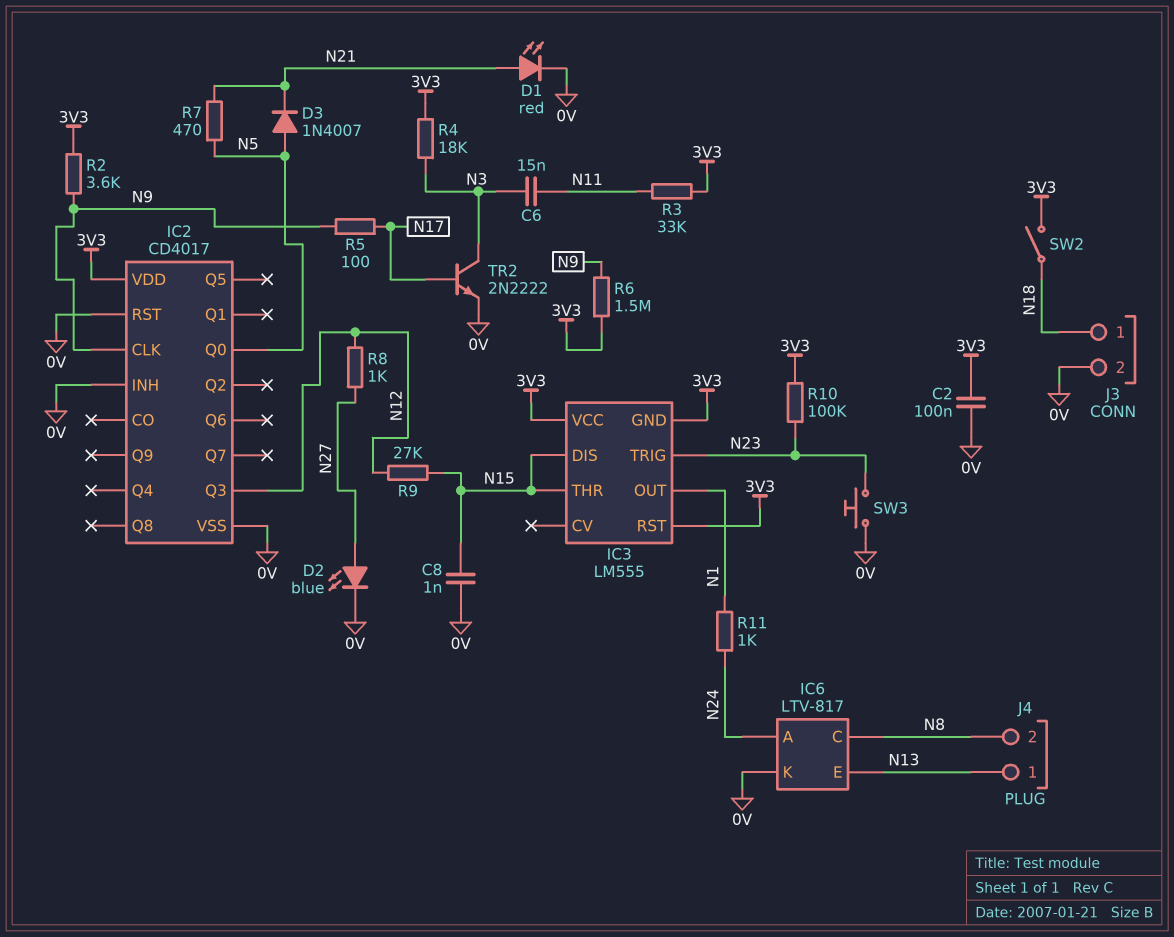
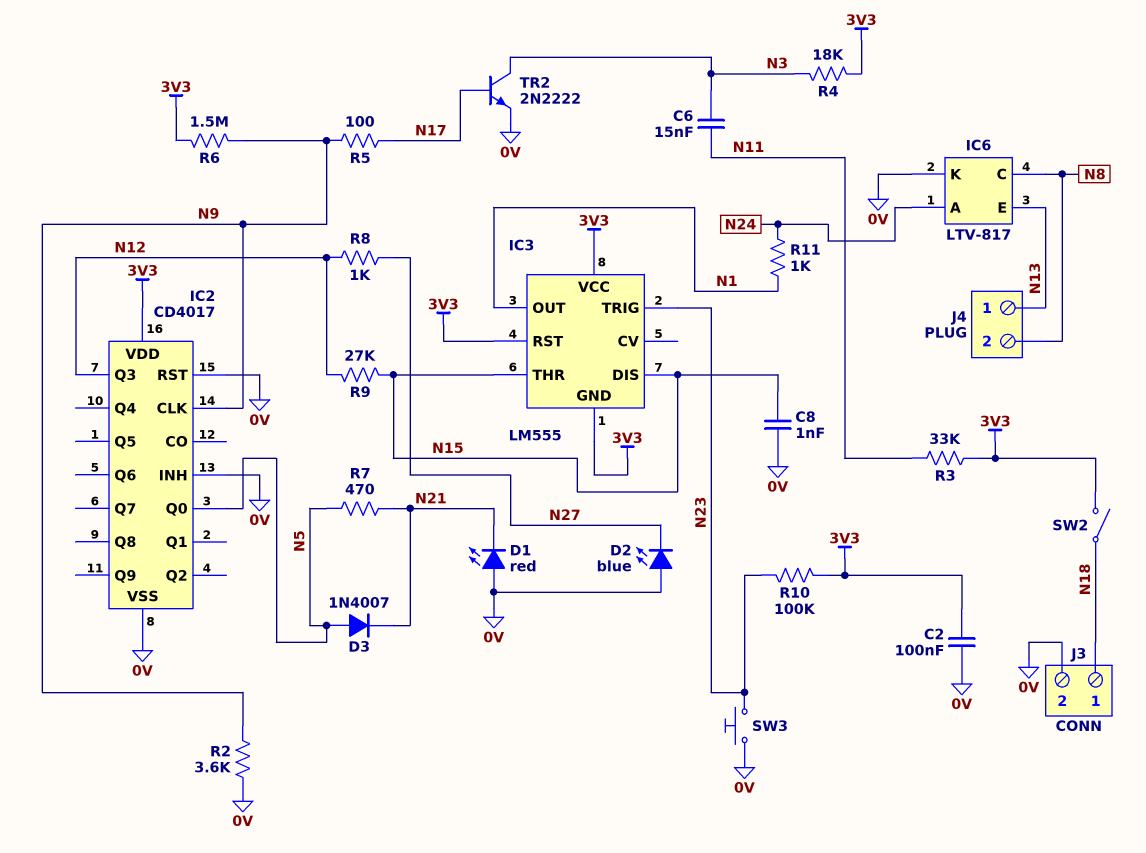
D1: LED red (A N21, K 0V) -> LED red (A 0V, K N21)
D2: LED blue (A N27, K 0V) -> LED blue (A 0V, K N27)
R2: 3.6k (3V3, N9) -> 3.6k (0V, N9)

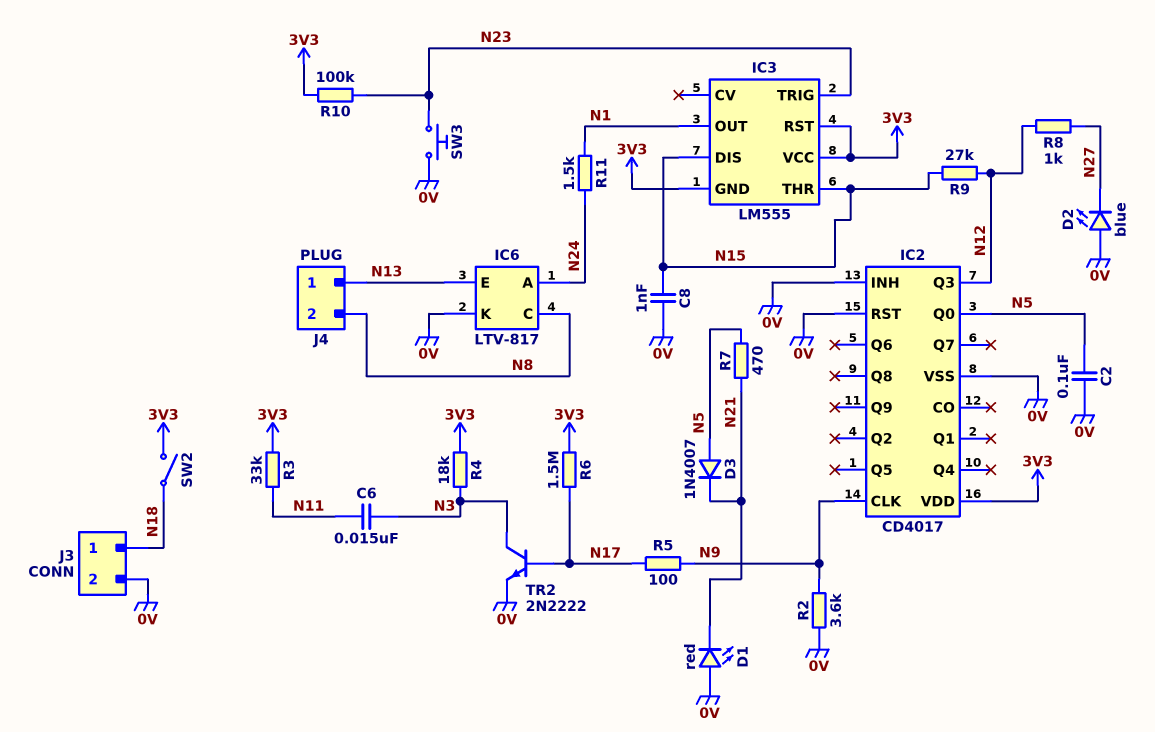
C2: 100nF (0V, 3V3) -> 100nF (0V, N5)
R6: 1.5M (3V3, N9) -> 1.5M (3V3, N17)
R11: 1k (N1, N24) -> 1.5k (N1, N24)

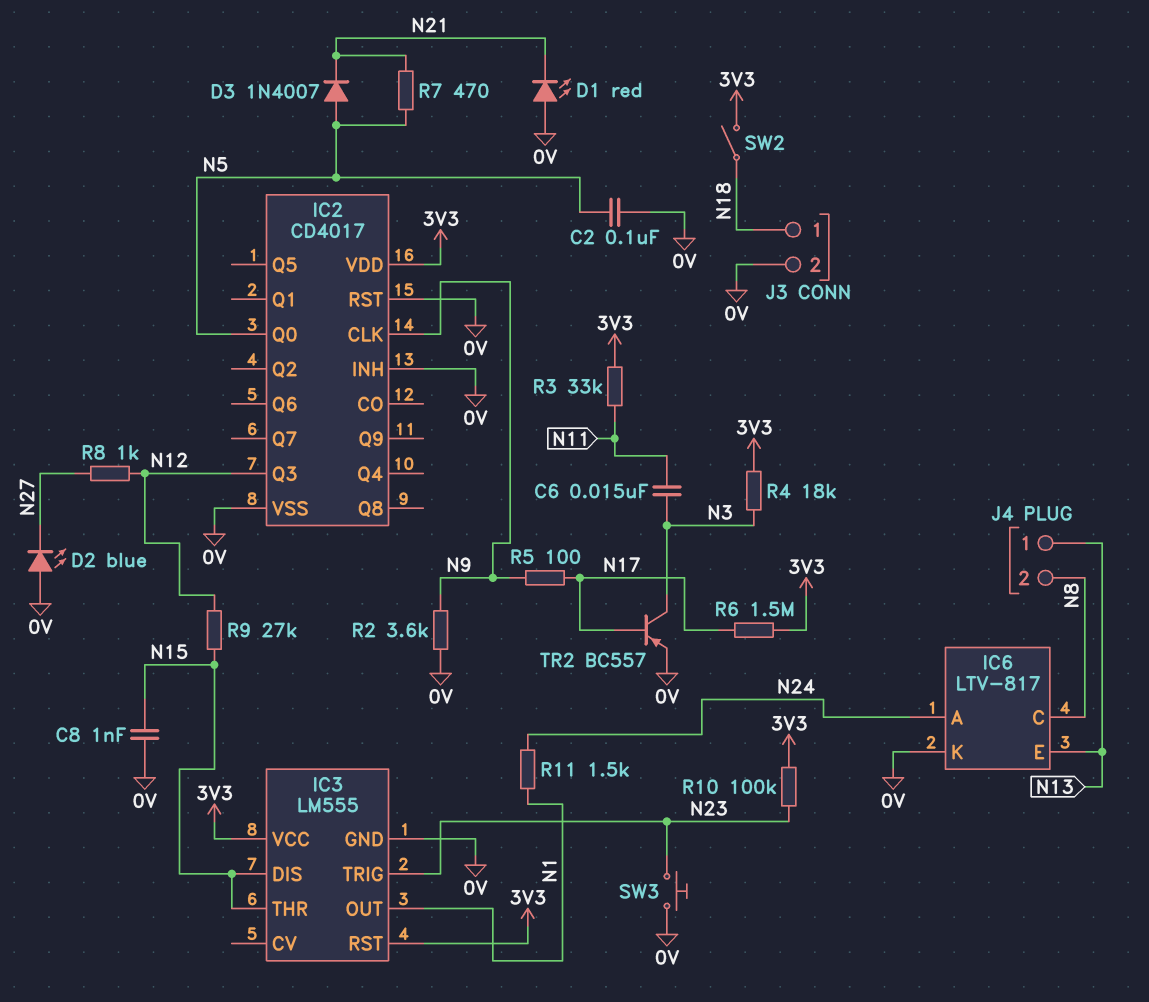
IC3 pin GND: 3V3 -> 0V
TR2: NPN 2N2222 (B N17, C N3, E 0V) -> PNP BC557 (B N17, C N3, E 0V)

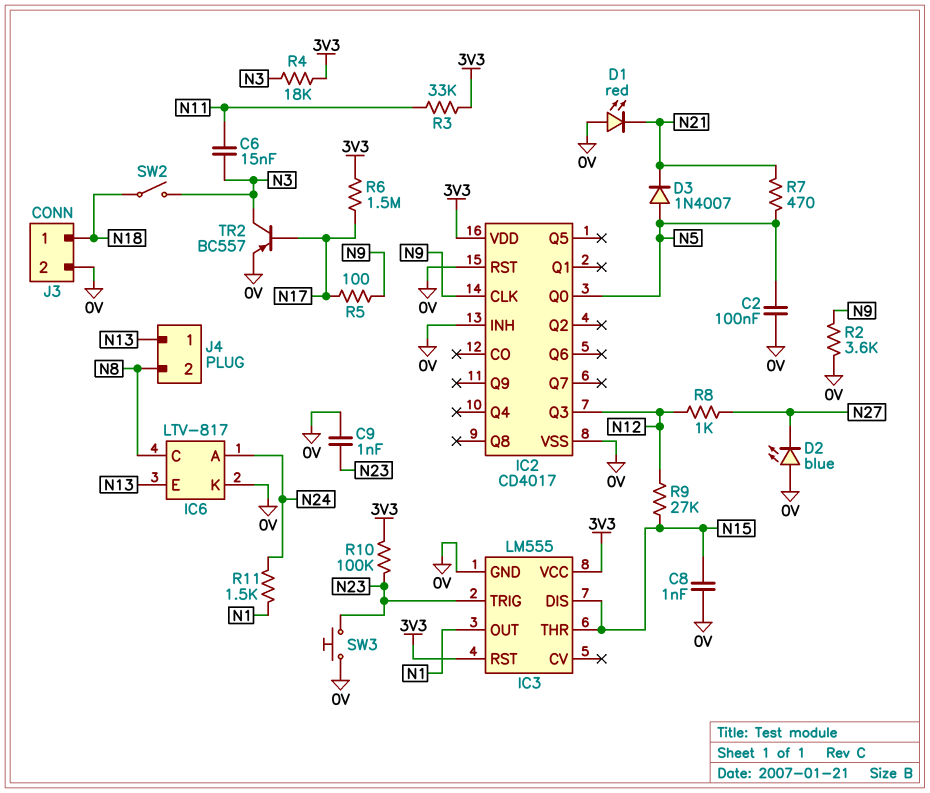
C9: none -> 1nF (0V, N23)
SW2: switch (3V3, N18) -> switch (N3, N18)

